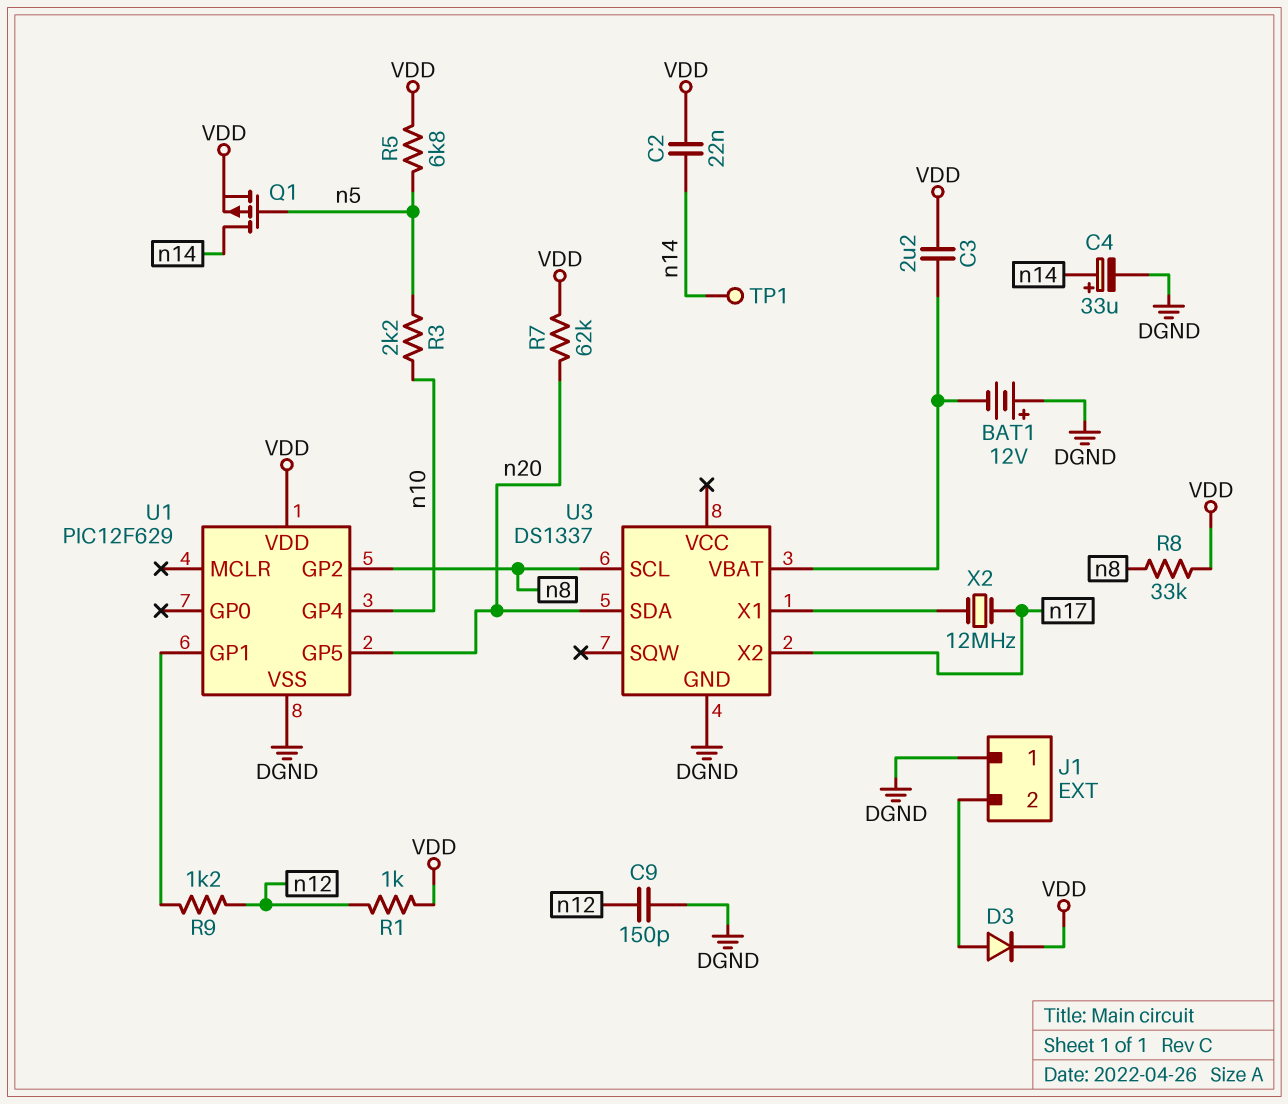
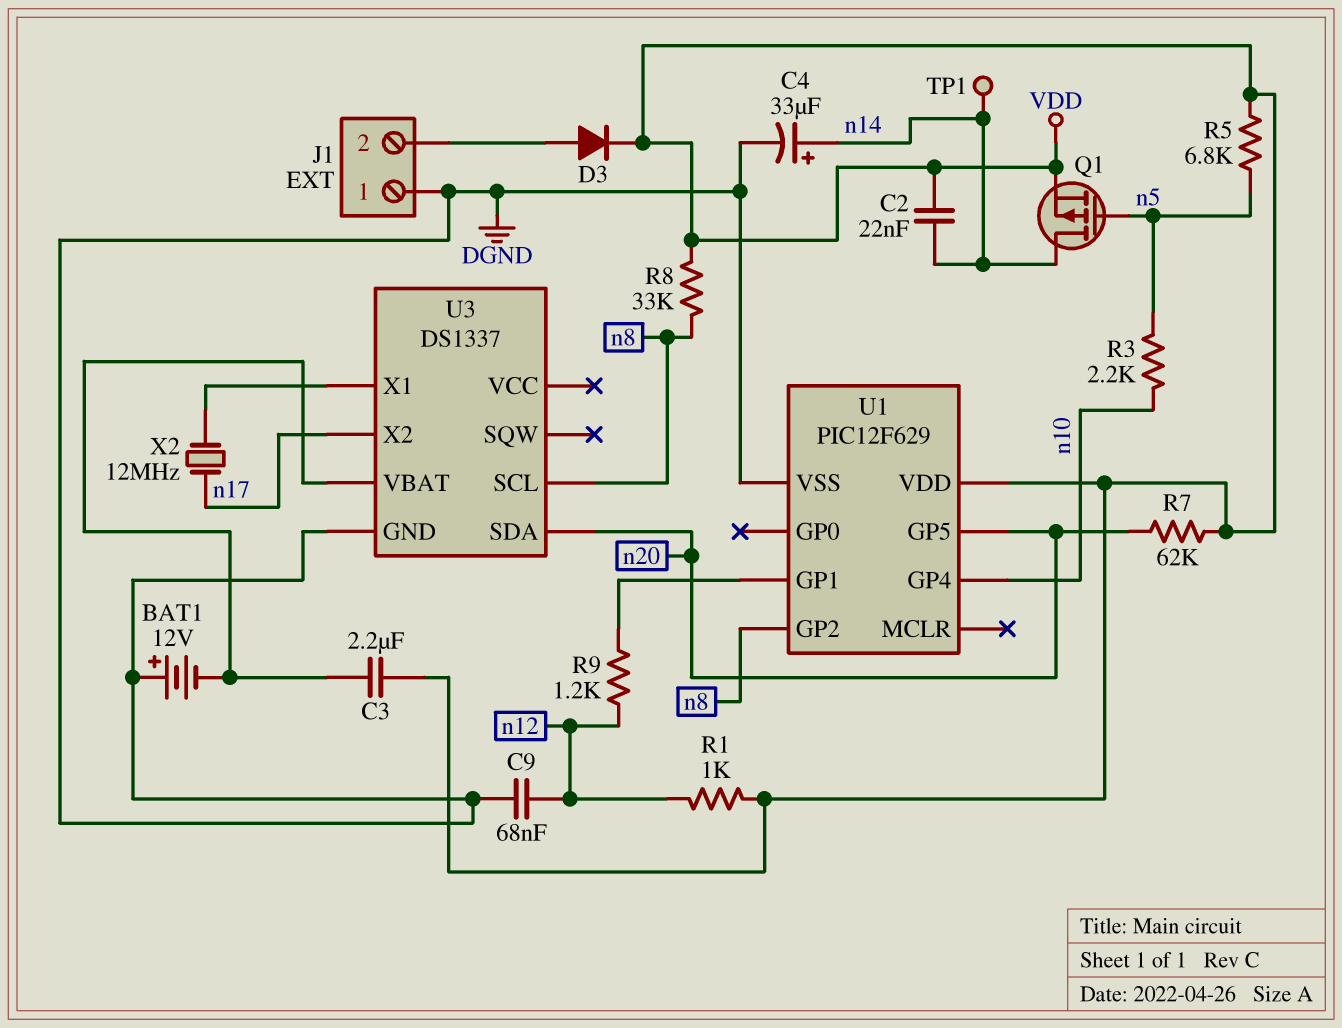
C9: 150pF (DGND, n12) -> 68nF (DGND, n12)

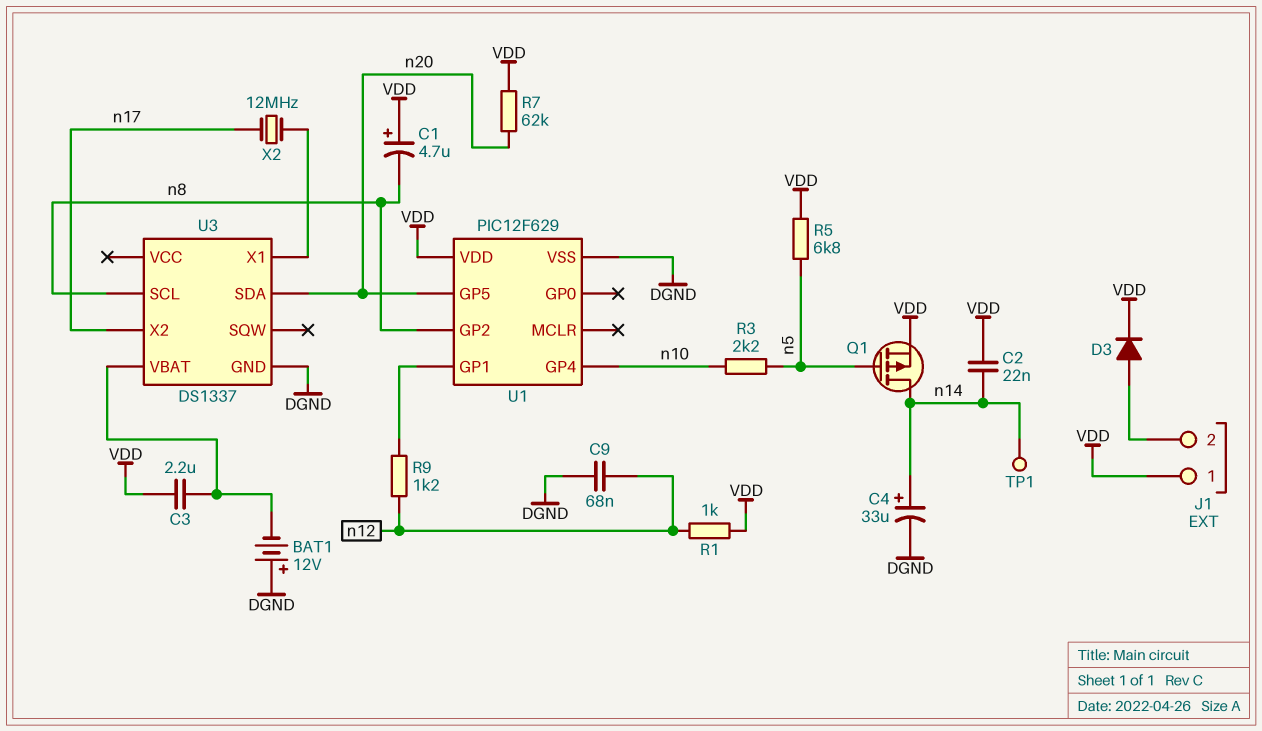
C1: none -> 4.7uF (plus VDD, minus n8)
J1 pin 1: DGND -> VDD
R8: 33k (VDD, n8) -> none

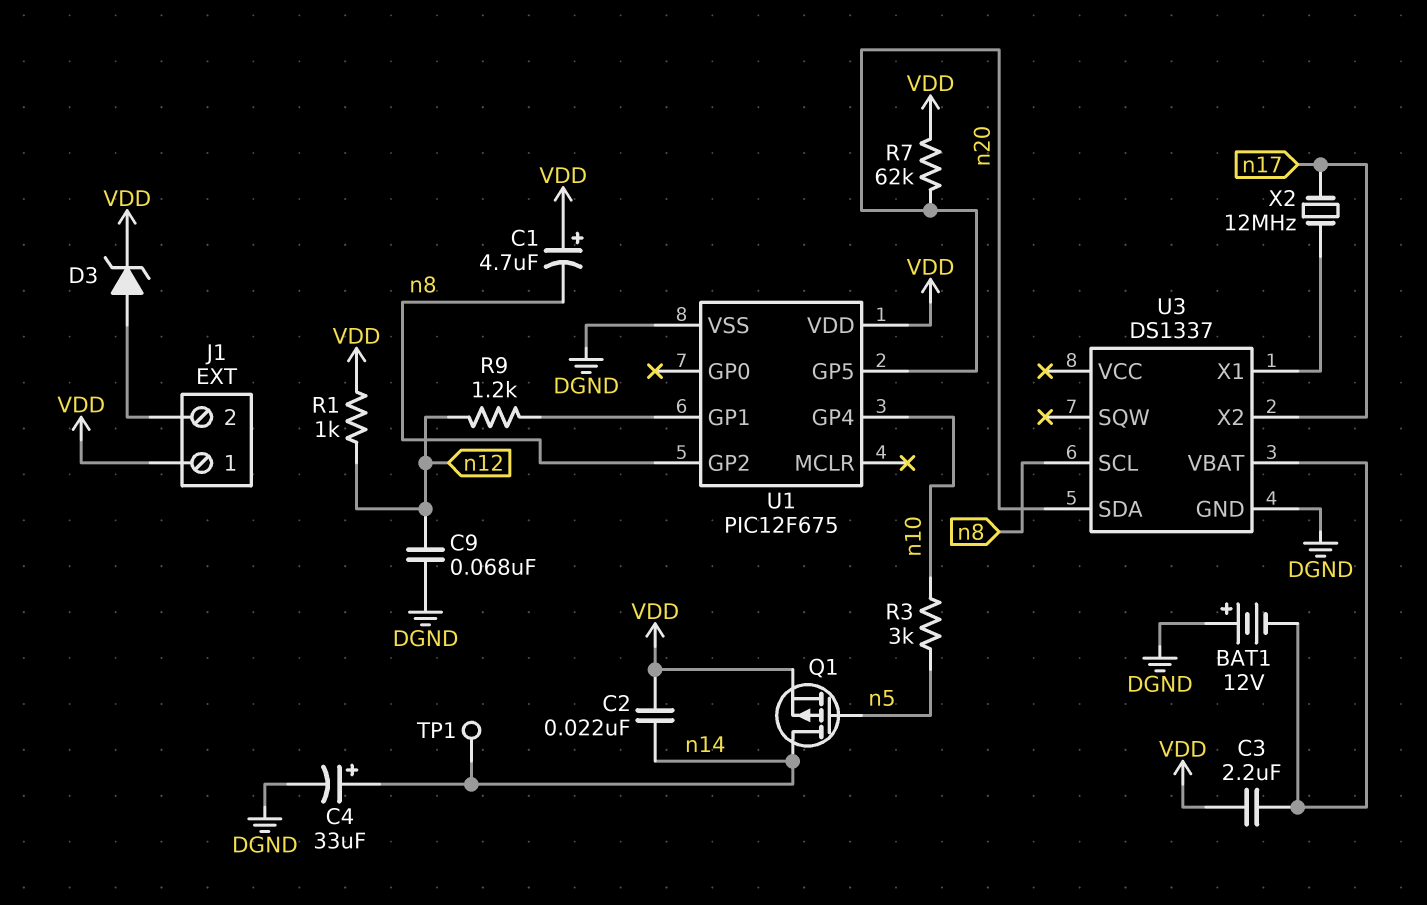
D3: diode (A J1/2, K VDD) -> zener (A J1/2, K VDD)
R3: 2.2k (n5, n10) -> 3k (n5, n10)
R5: 6.8k (VDD, n5) -> none
U1: PIC12F629 -> PIC12F675

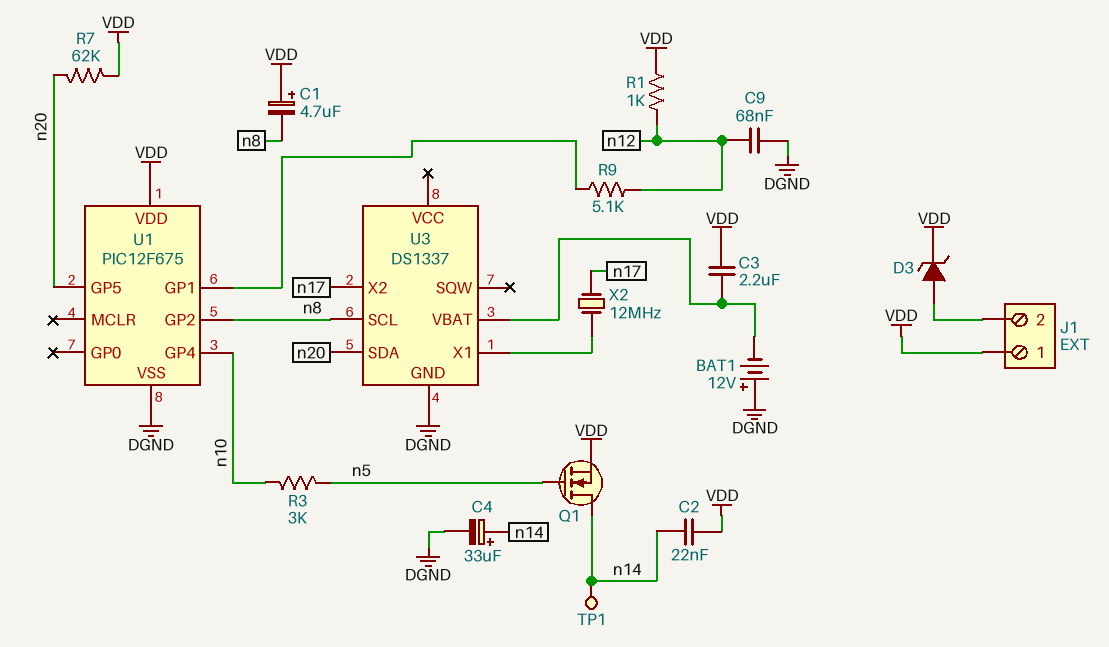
Q1: PMOS (G n5, D n14, S VDD) -> NMOS (G n5, D n14, S VDD)
R9: 1.2k (U1/GP1, n12) -> 5.1k (U1/GP1, n12)

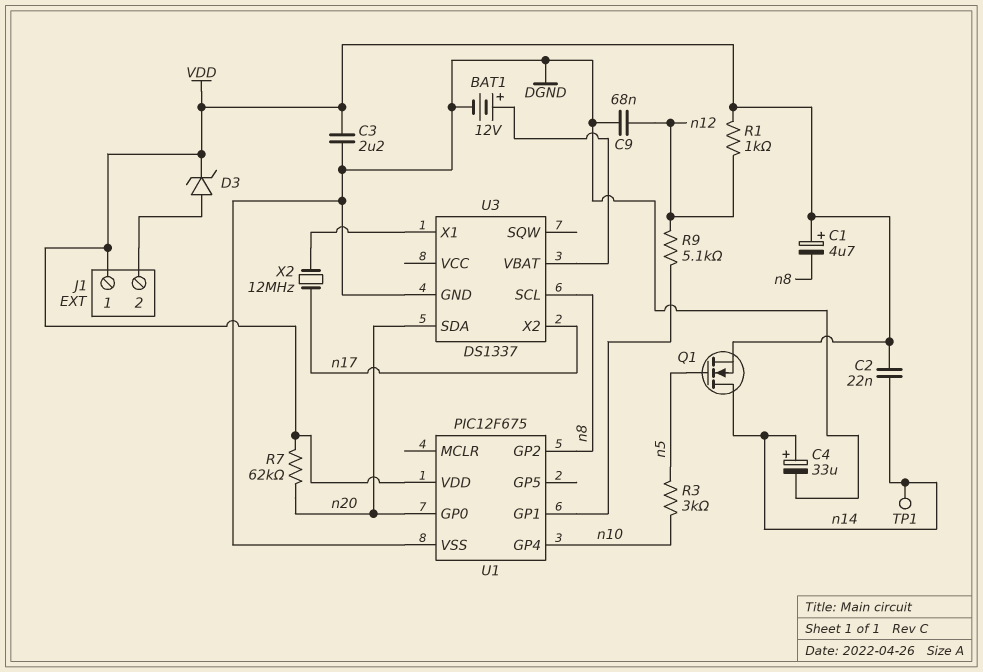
BAT1: 12V (plus DGND, minus U3/VBAT) -> 12V (plus U3/VBAT, minus DGND)
C3: 2.2uF (U3/VBAT, VDD) -> 2.2uF (DGND, VDD)
U1 pin GP0: none -> n20
U1 pin GP5: n20 -> none

